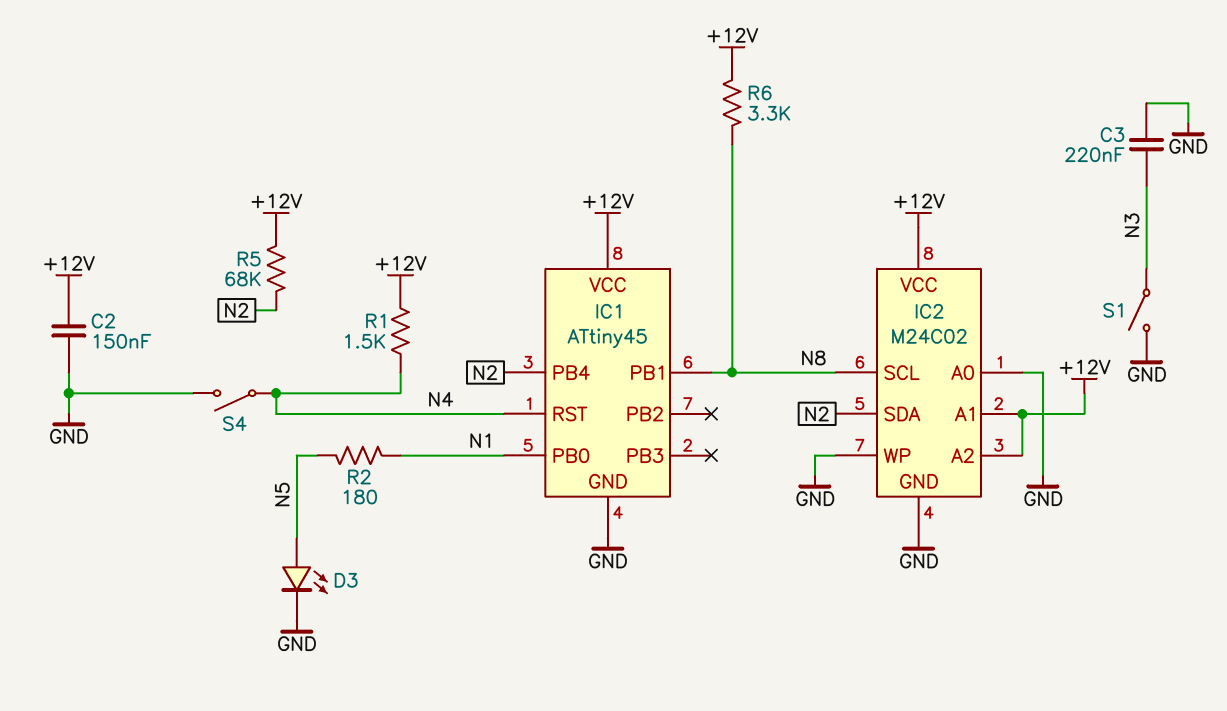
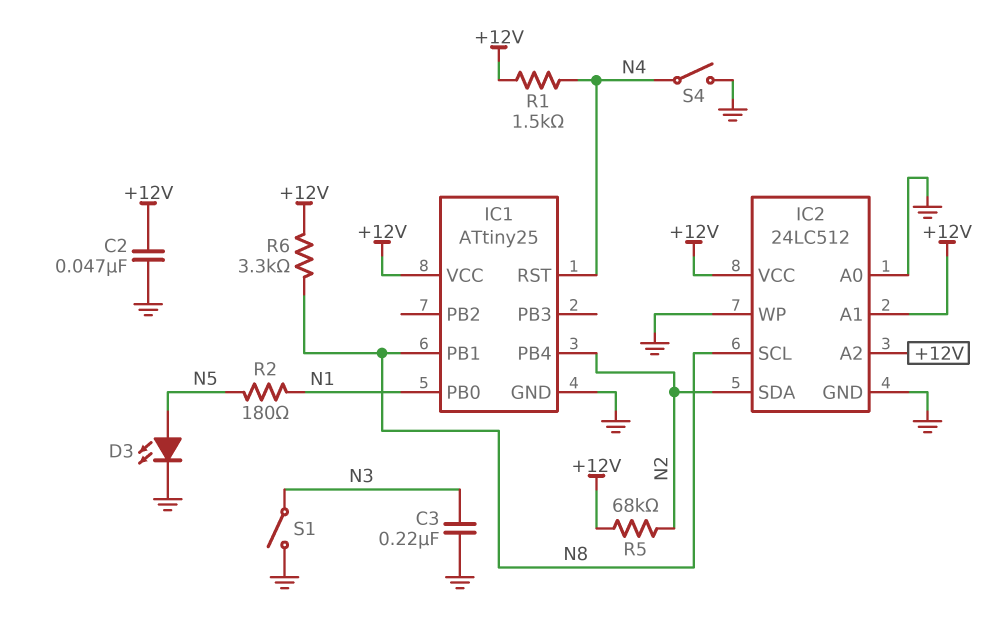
C2: 150nF (+12V, GND) -> 47nF (+12V, GND)
IC1: ATtiny45 -> ATtiny25
IC2: M24C02 -> 24LC512

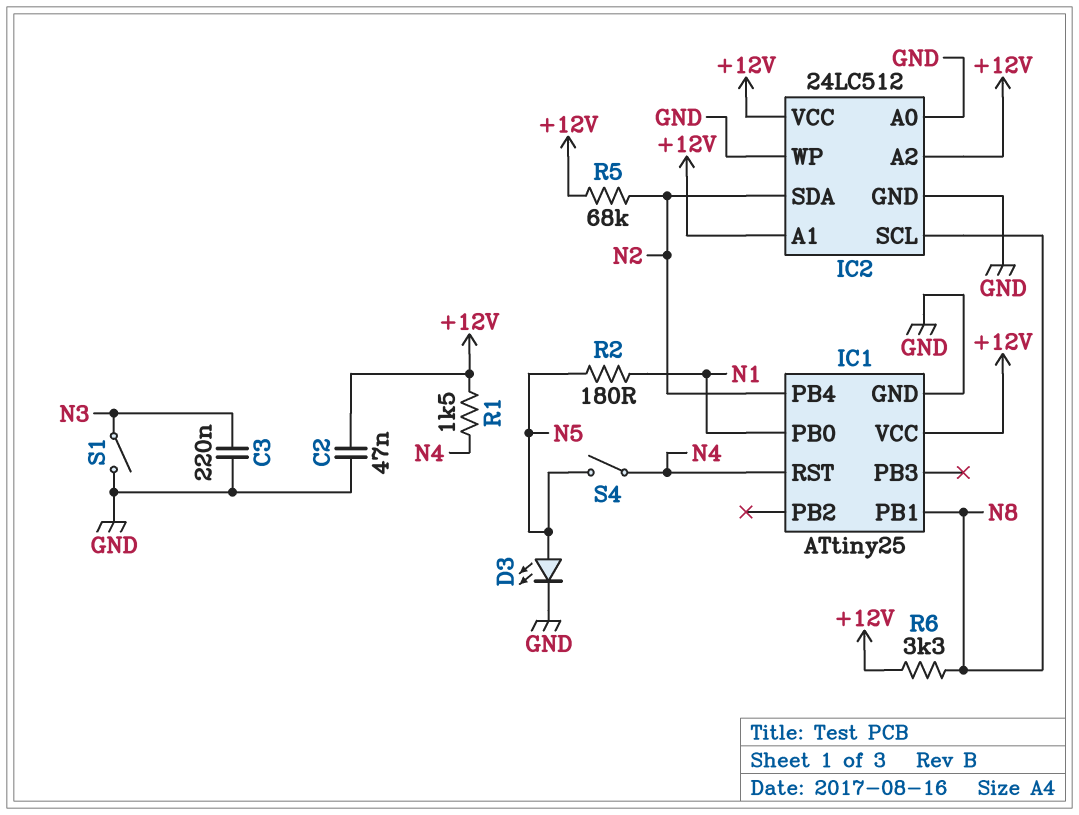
S4: switch (GND, N4) -> switch (N4, N5)

